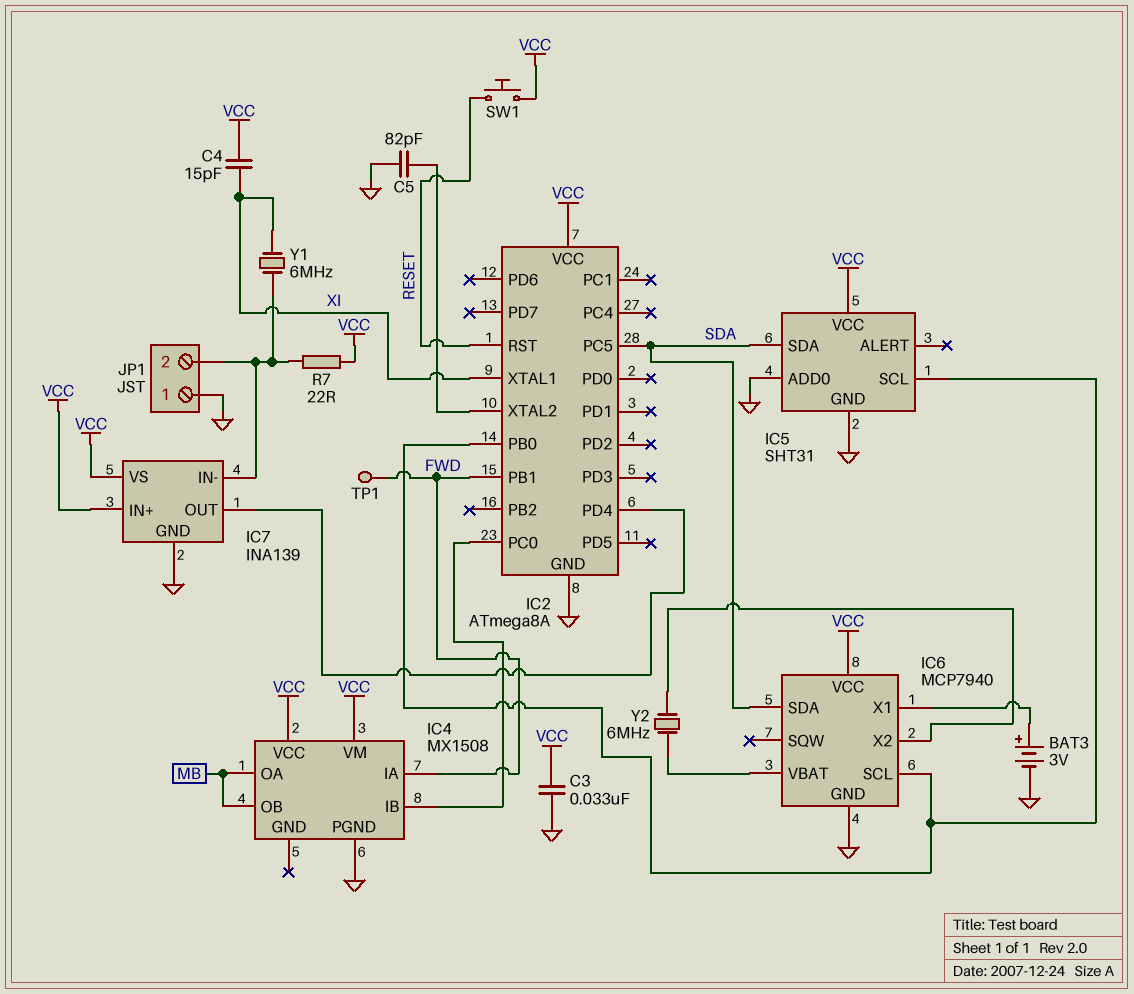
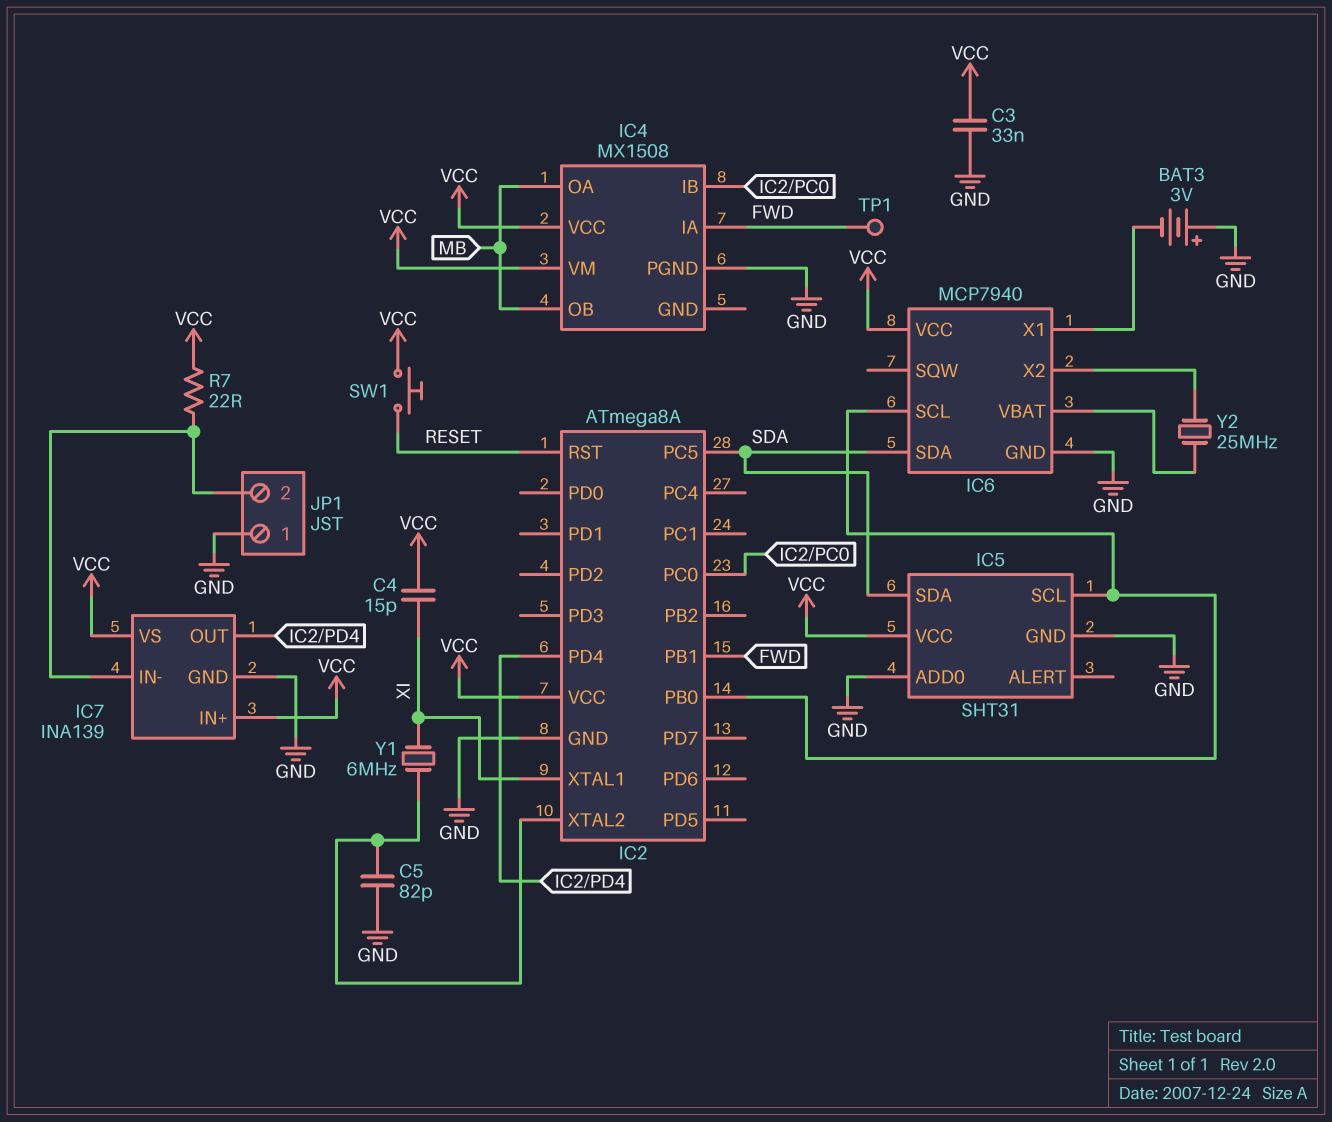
BAT3: 3V (plus IC6/X1, minus GND) -> 3V (plus GND, minus IC6/X1)
Y1: 6MHz (IC7/IN-, XI) -> 6MHz (IC2/XTAL2, XI)
Y2: 6MHz (IC6/VBAT, IC6/X2) -> 25MHz (IC6/VBAT, IC6/X2)

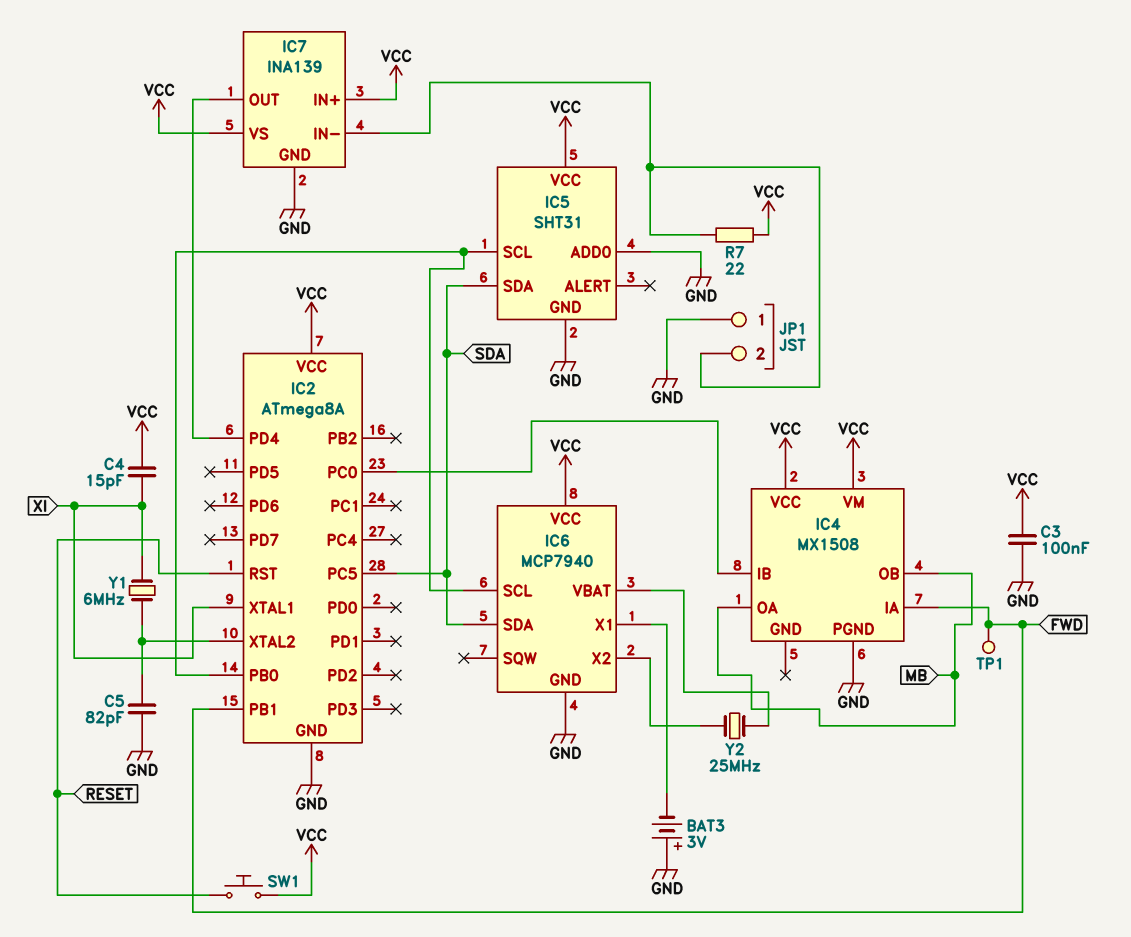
C3: 33nF (GND, VCC) -> 100nF (GND, VCC)

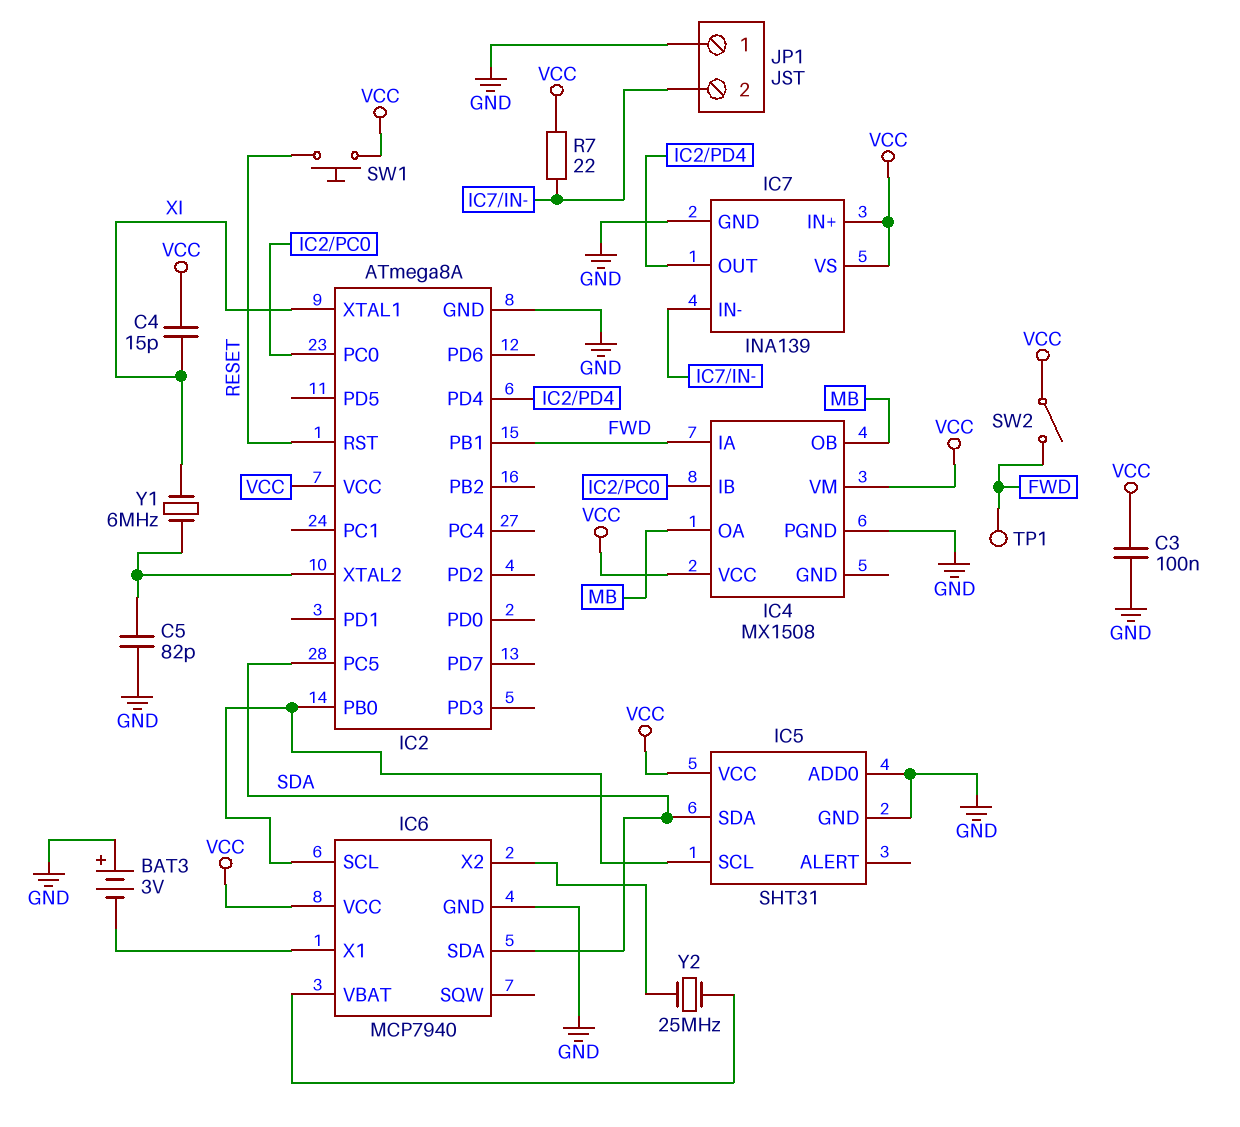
SW2: none -> switch (FWD, VCC)

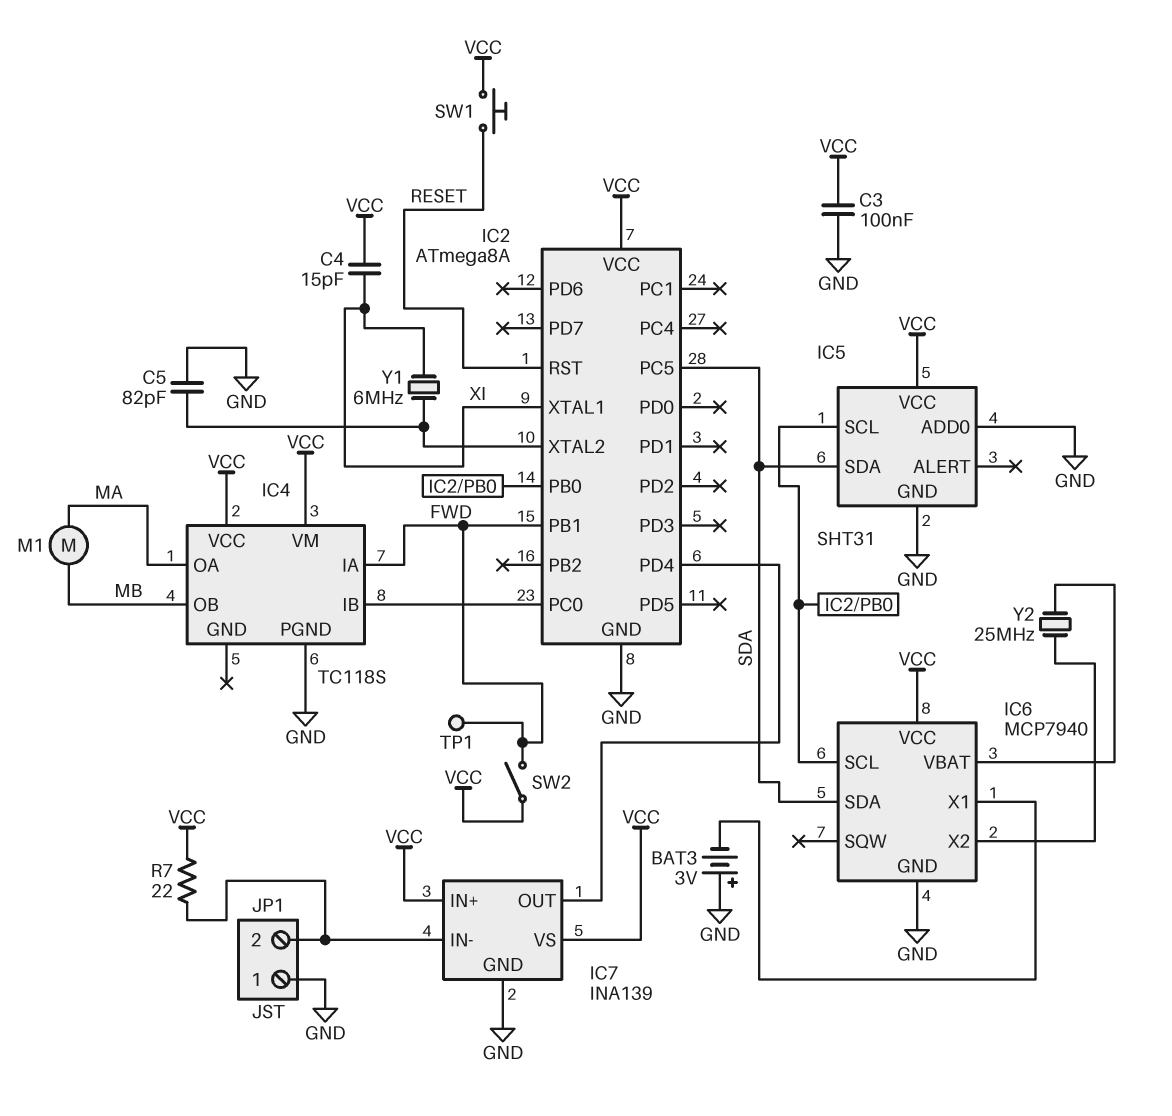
IC4: MX1508 -> TC118S
IC4 pin OA: MB -> MA
M1: none -> motor (MA, MB)

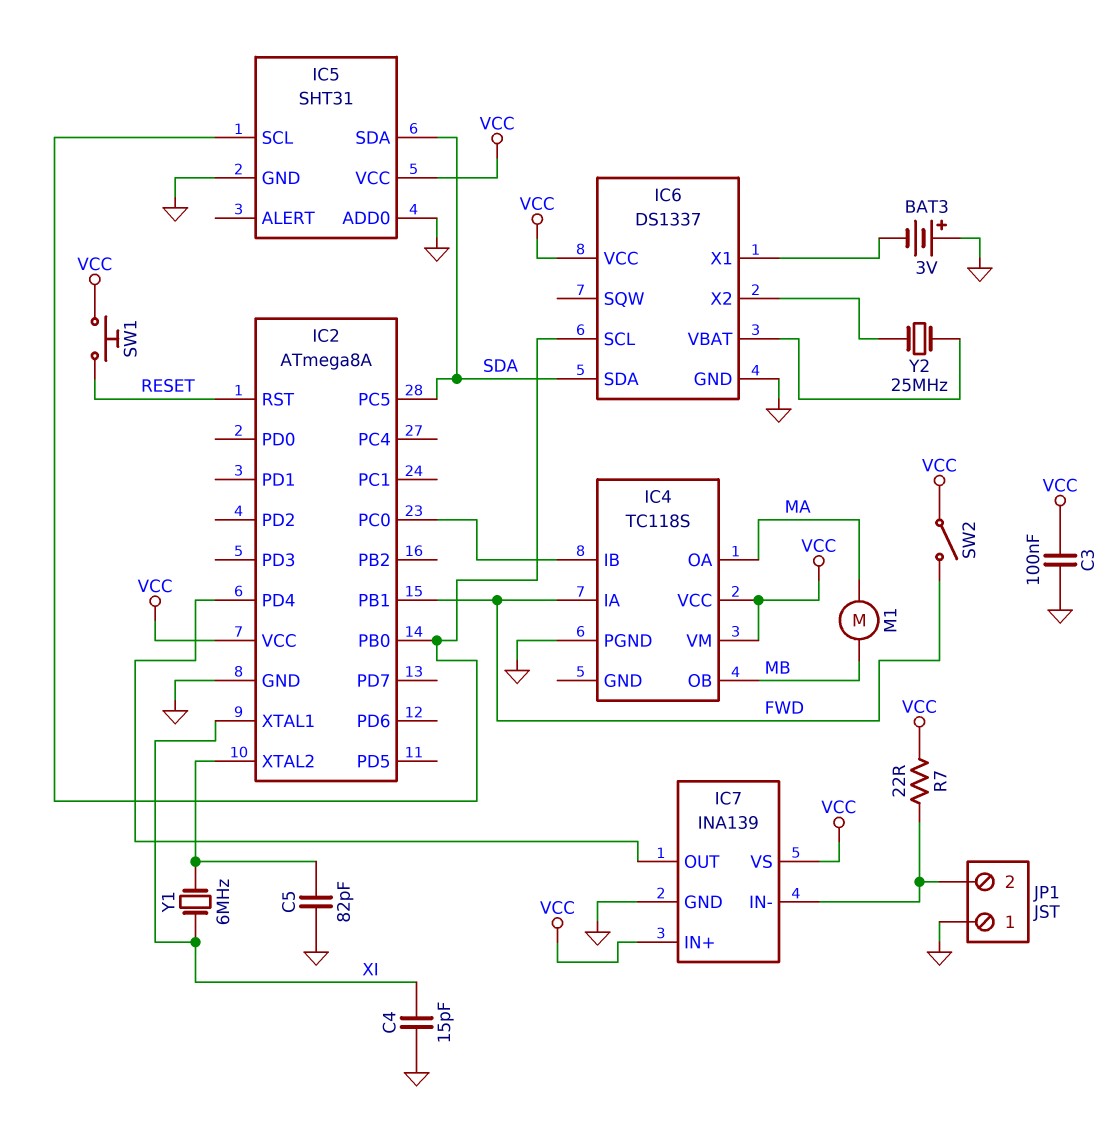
C4: 15pF (VCC, XI) -> 15pF (GND, XI)
IC6: MCP7940 -> DS1337
TP1: test point (FWD) -> none

